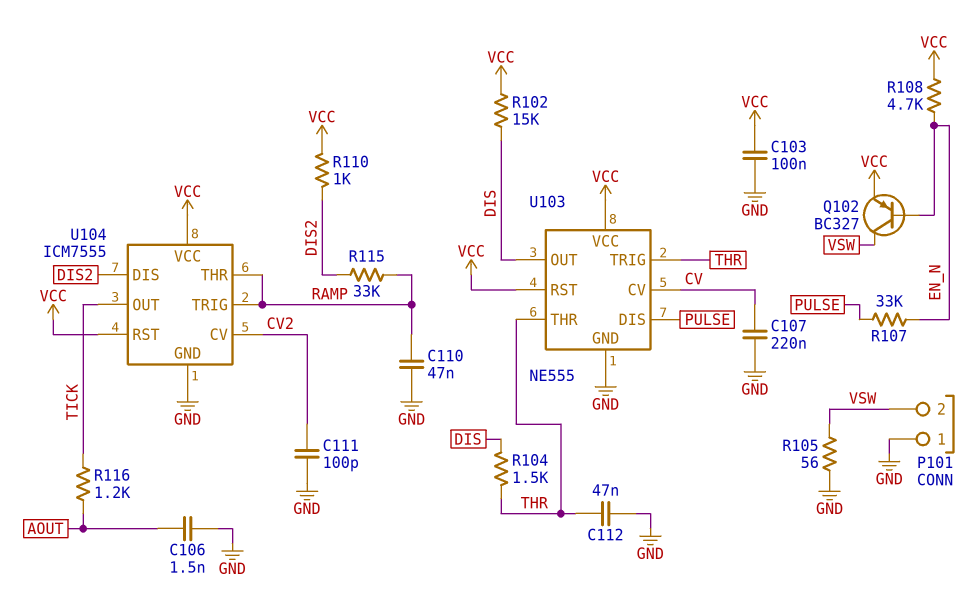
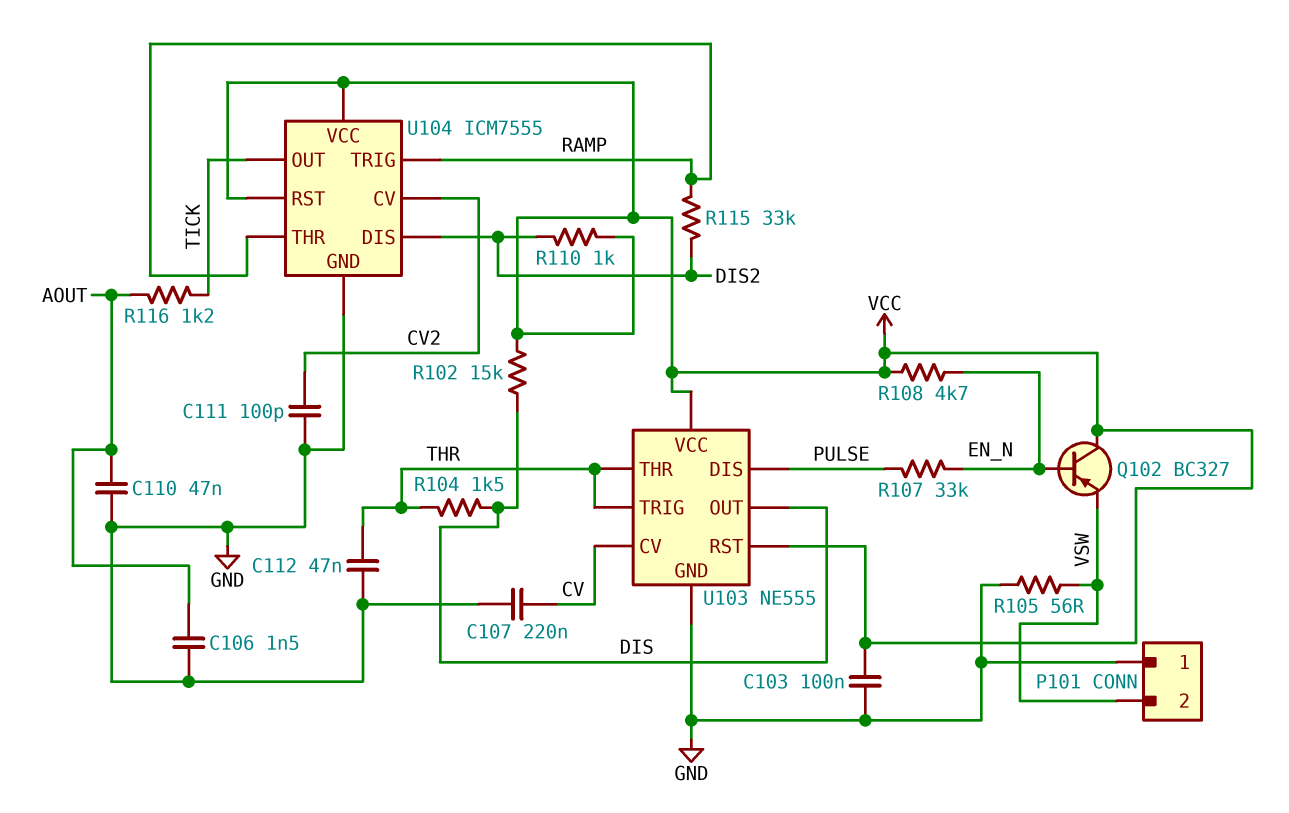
C110: 47nF (GND, RAMP) -> 47nF (AOUT, GND)
Q102: PNP BC327 (B EN_N, C VSW, E VCC) -> PNP BC327 (B EN_N, C VCC, E VSW)

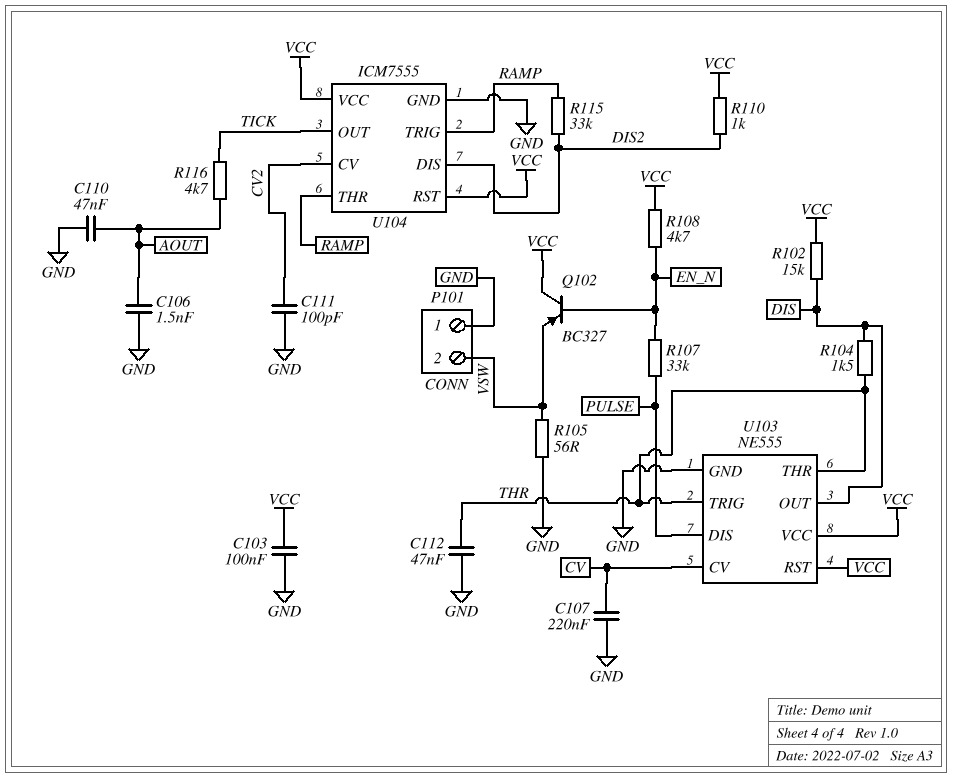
R116: 1.2k (AOUT, TICK) -> 4.7k (AOUT, TICK)

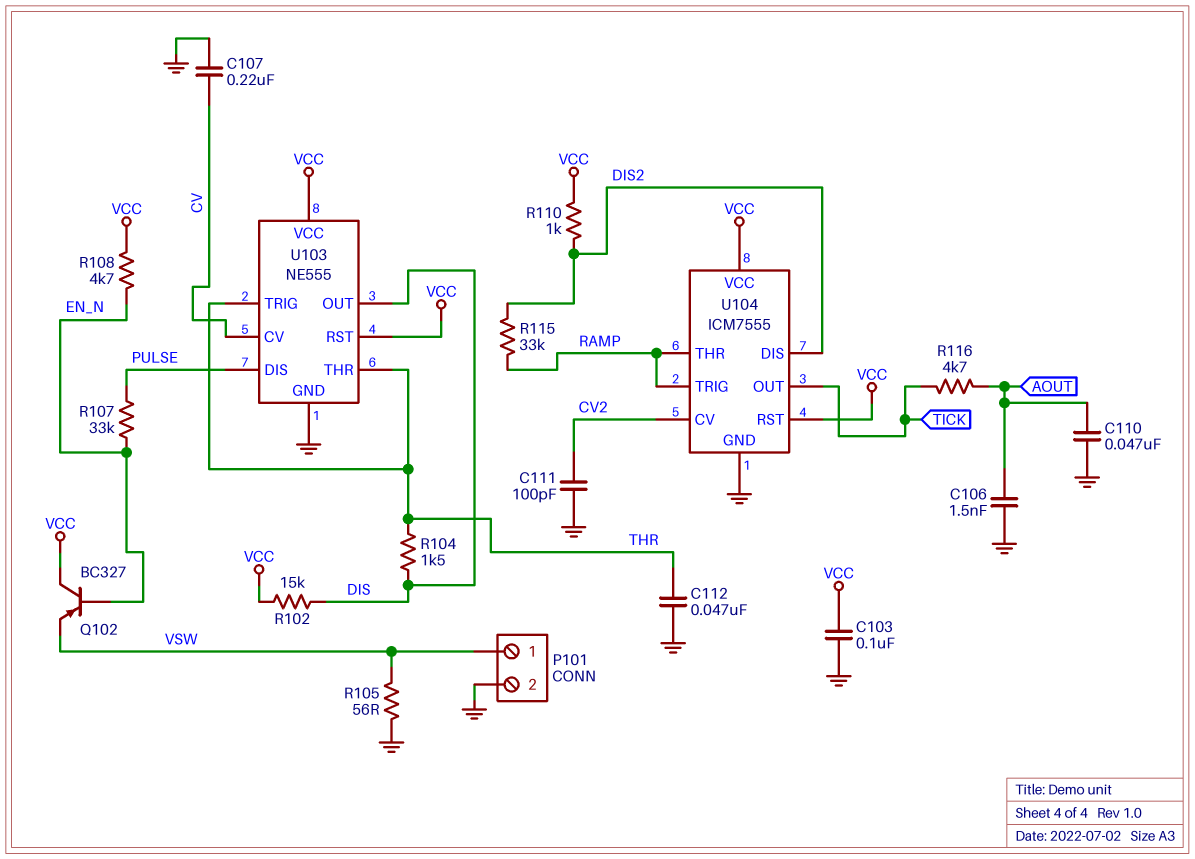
P101 pin 1: GND -> VSW
P101 pin 2: VSW -> GND

